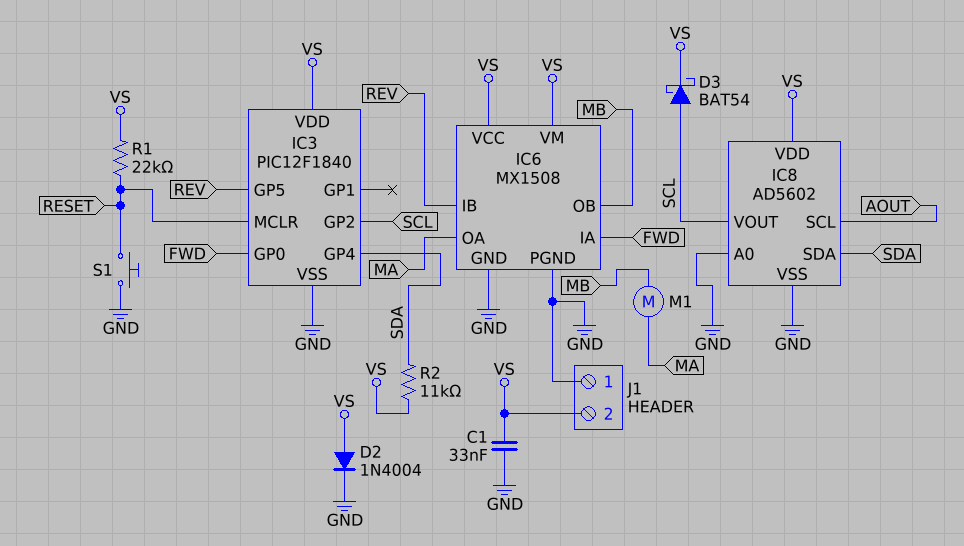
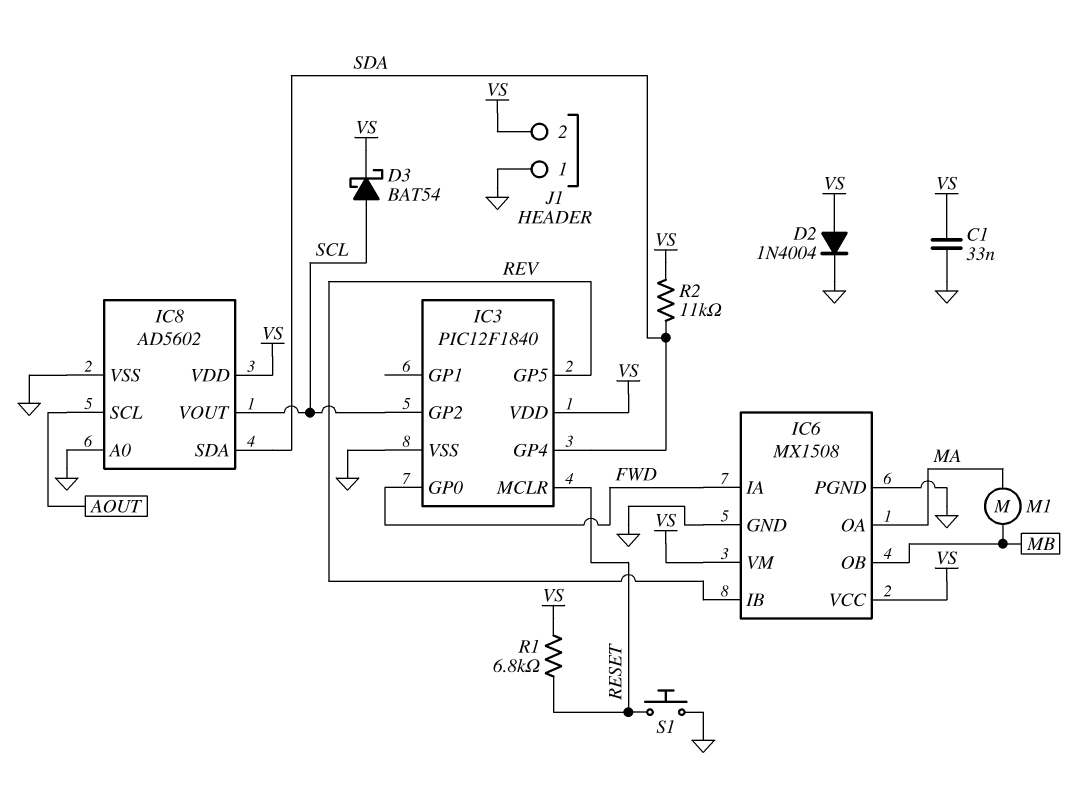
R1: 22k (RESET, VS) -> 6.8k (RESET, VS)

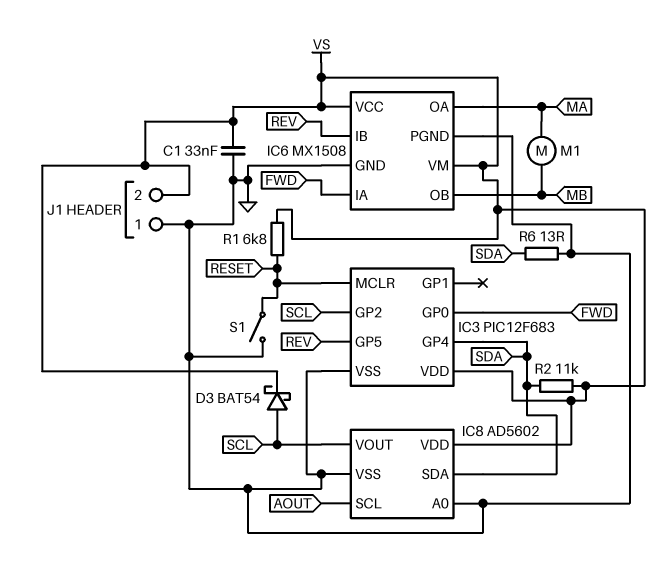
D2: diode 1N4004 (A VS, K GND) -> none
IC3: PIC12F1840 -> PIC12F683
R6: none -> 13 (GND, SDA)
S1: button (GND, RESET) -> switch (GND, RESET)

